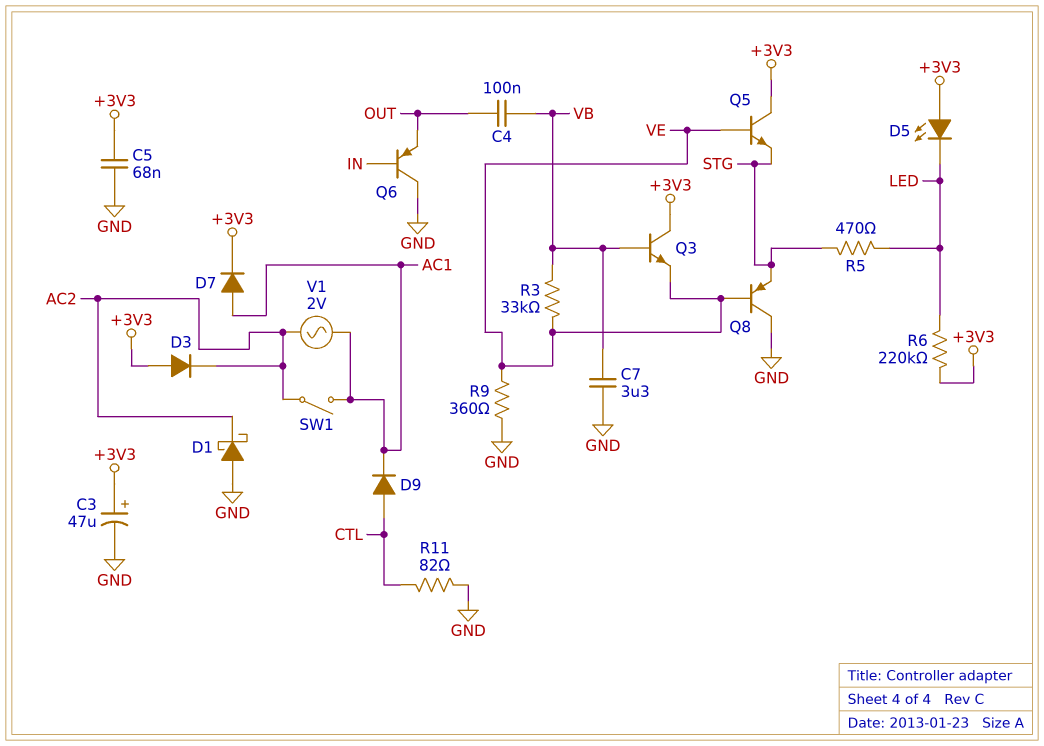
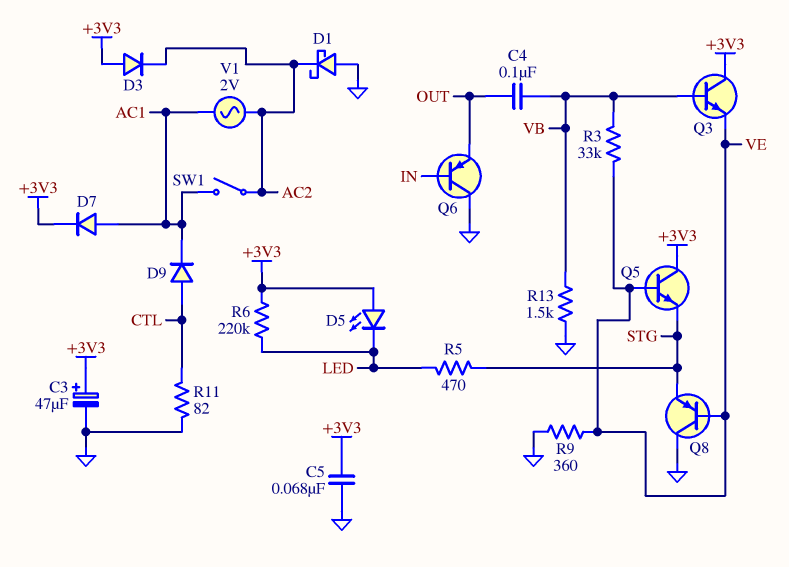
C7: 3.3uF (GND, VB) -> none
R13: none -> 1.5k (GND, VB)

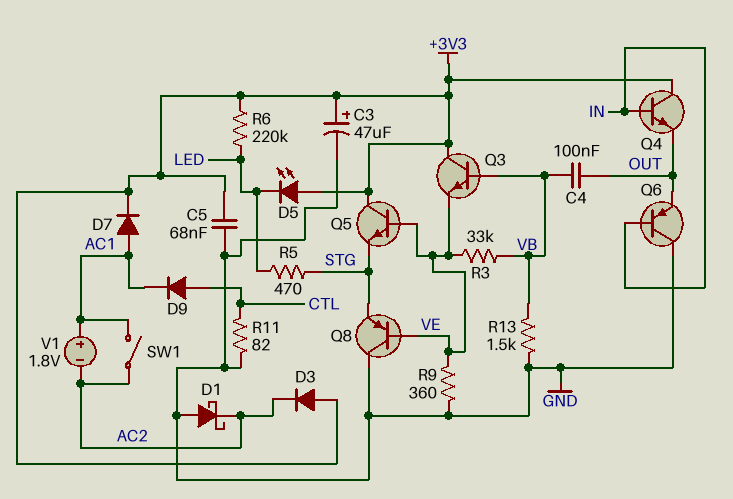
Q4: none -> NPN (B IN, C +3V3, E OUT)
V1: AC 2V (AC1, AC2) -> 1.8V (plus AC1, minus AC2)

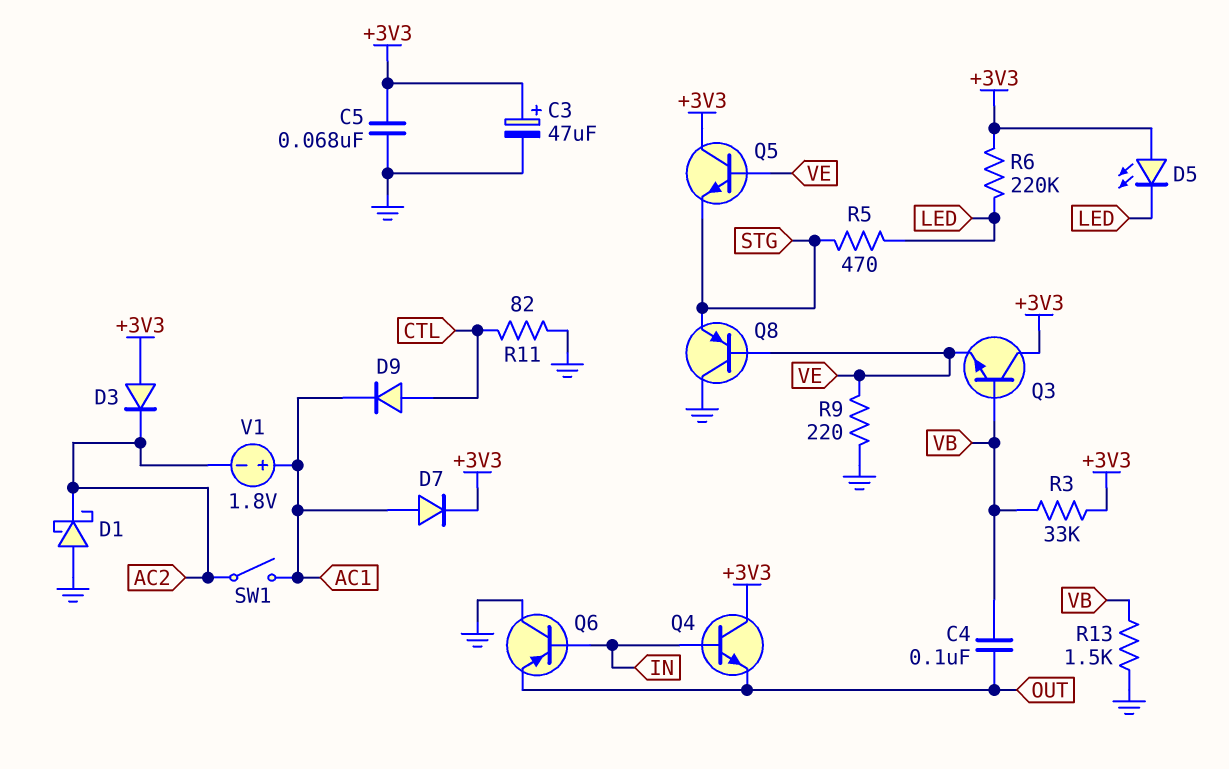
R3: 33k (VB, VE) -> 33k (+3V3, VB)
R9: 360 (GND, VE) -> 220 (GND, VE)

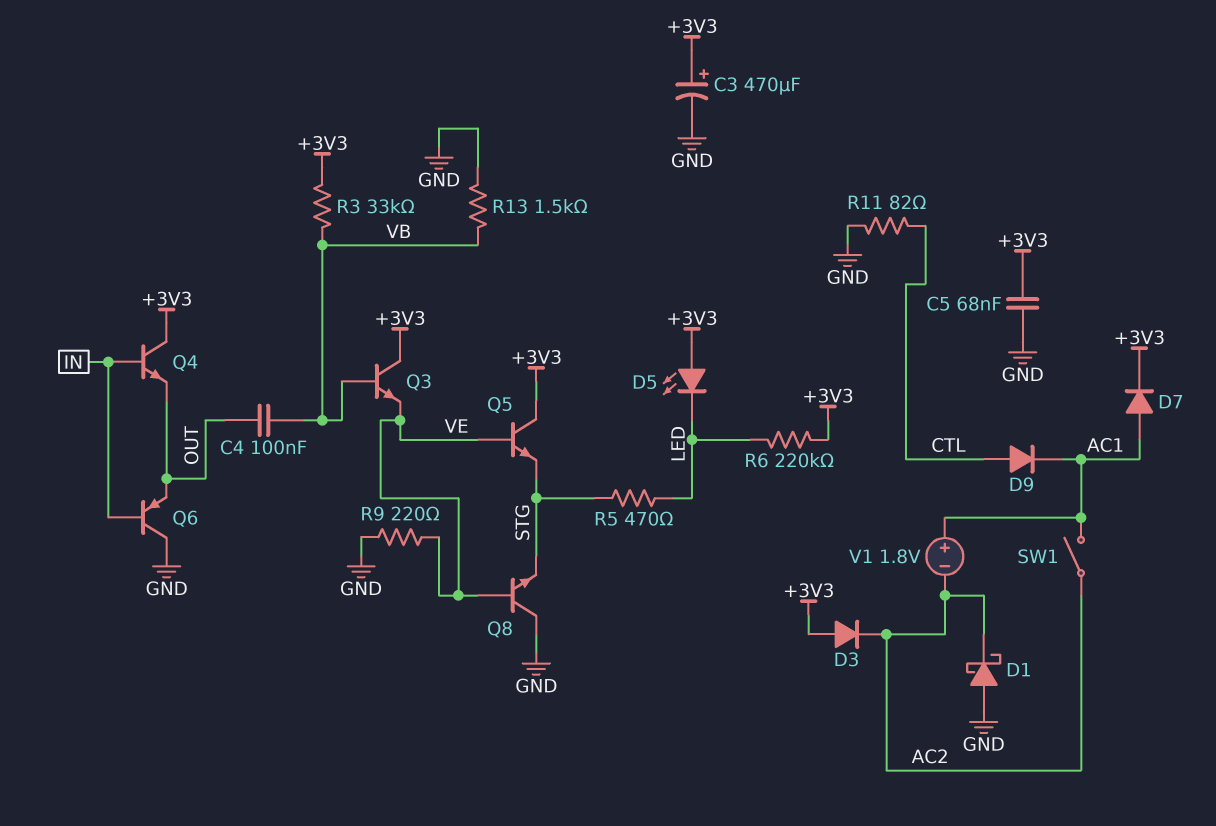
C3: 47uF (plus +3V3, minus GND) -> 470uF (plus +3V3, minus GND)
Q8: PNP (B VE, C GND, E STG) -> NPN (B VE, C GND, E STG)

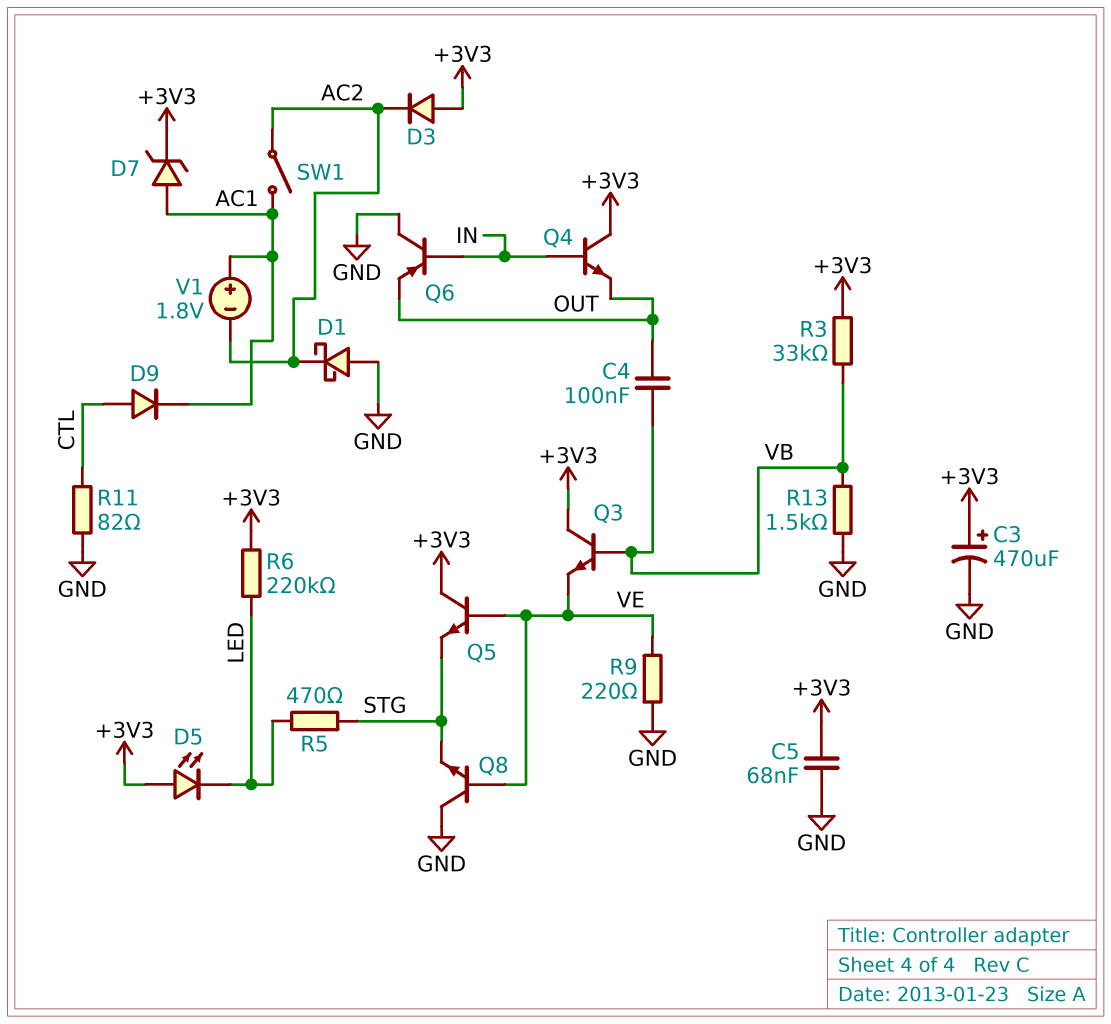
D7: diode (A AC1, K +3V3) -> zener (A AC1, K +3V3)

